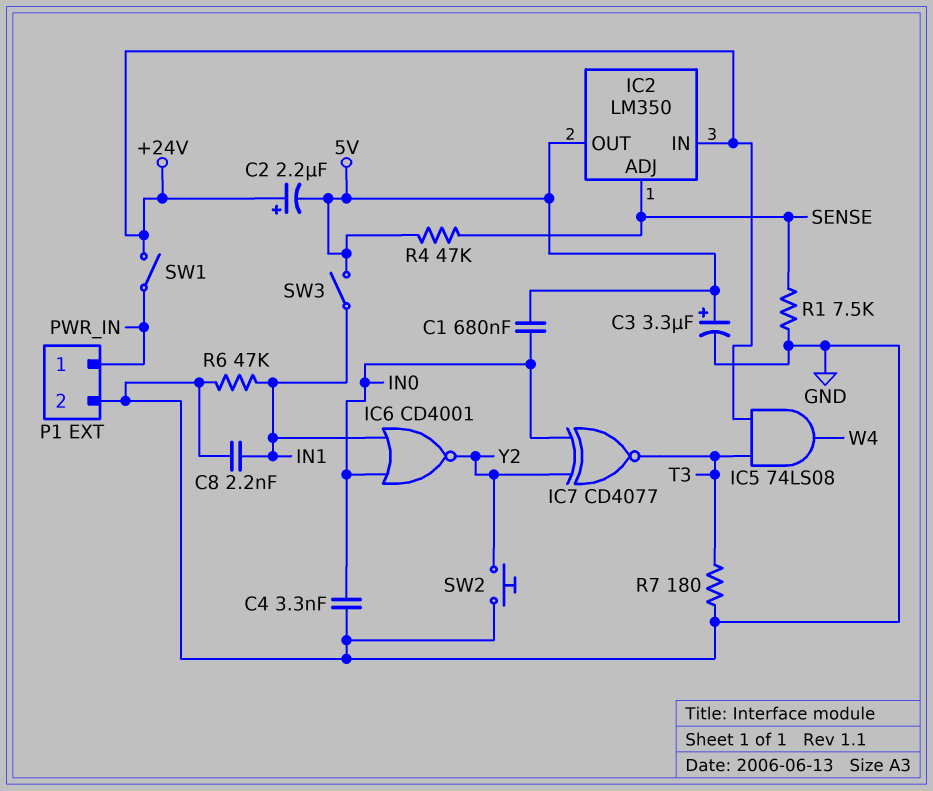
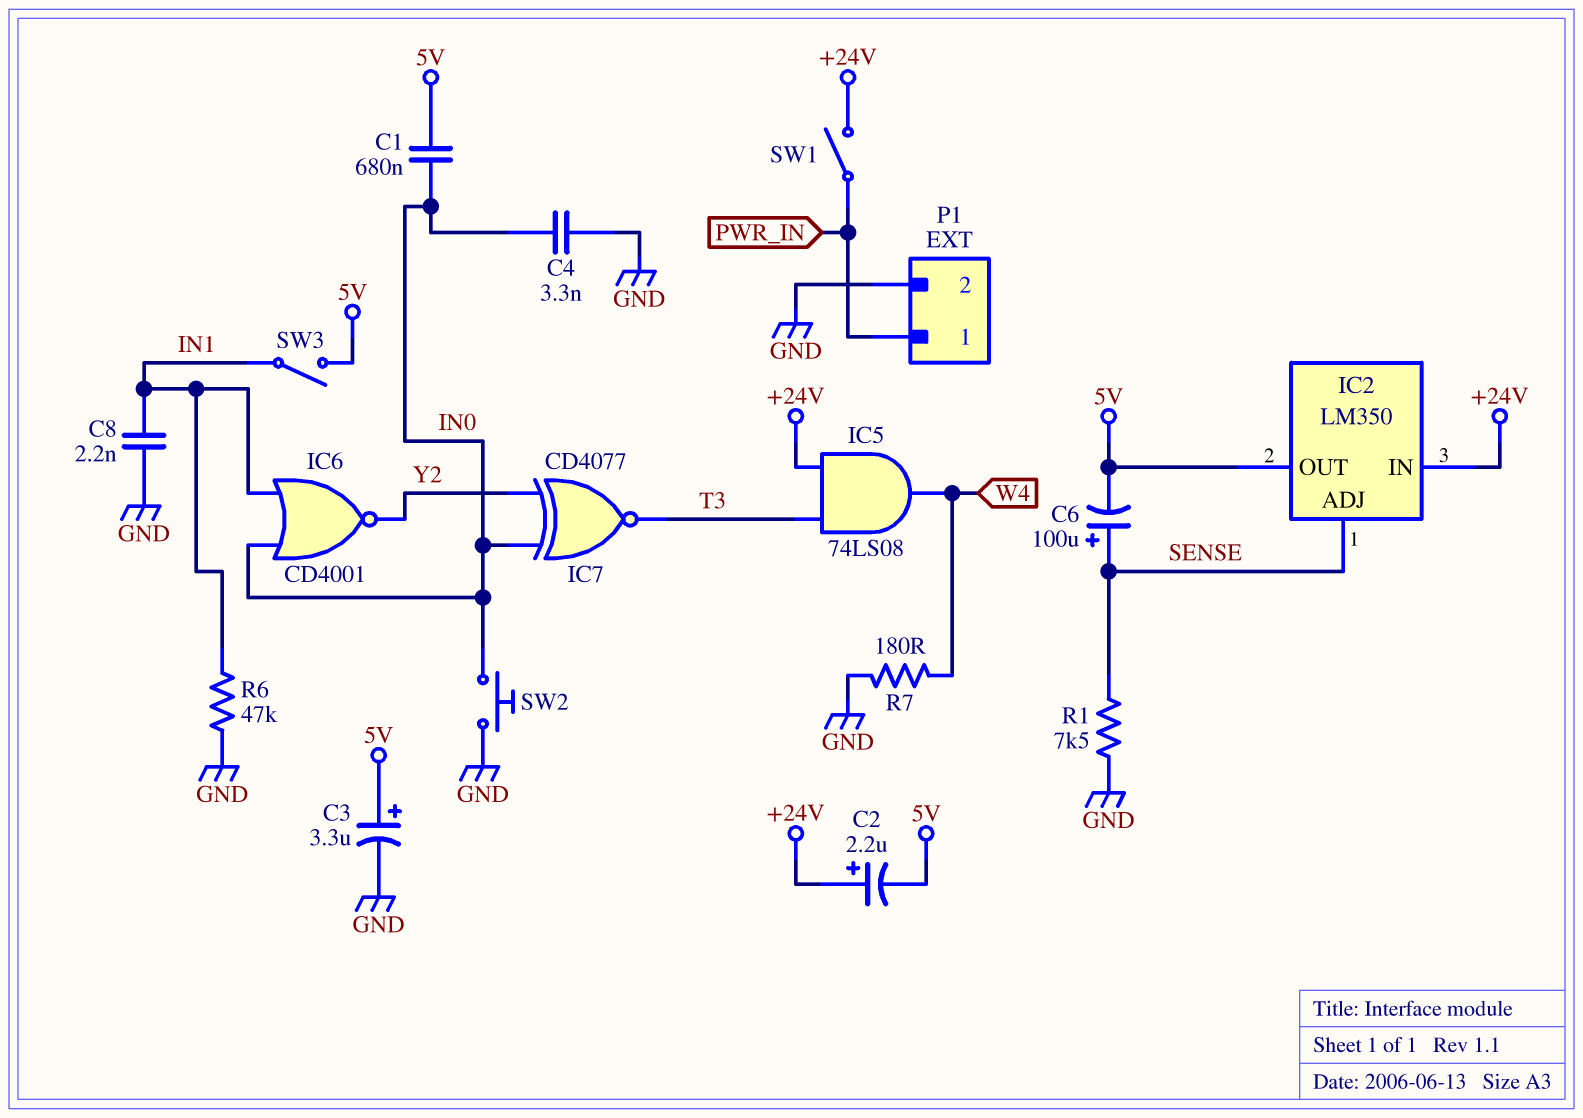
C6: none -> 100uF (plus SENSE, minus 5V)
R4: 47k (5V, SENSE) -> none
R7: 180 (GND, T3) -> 180 (GND, W4)
SW2: button (GND, Y2) -> button (GND, IN0)

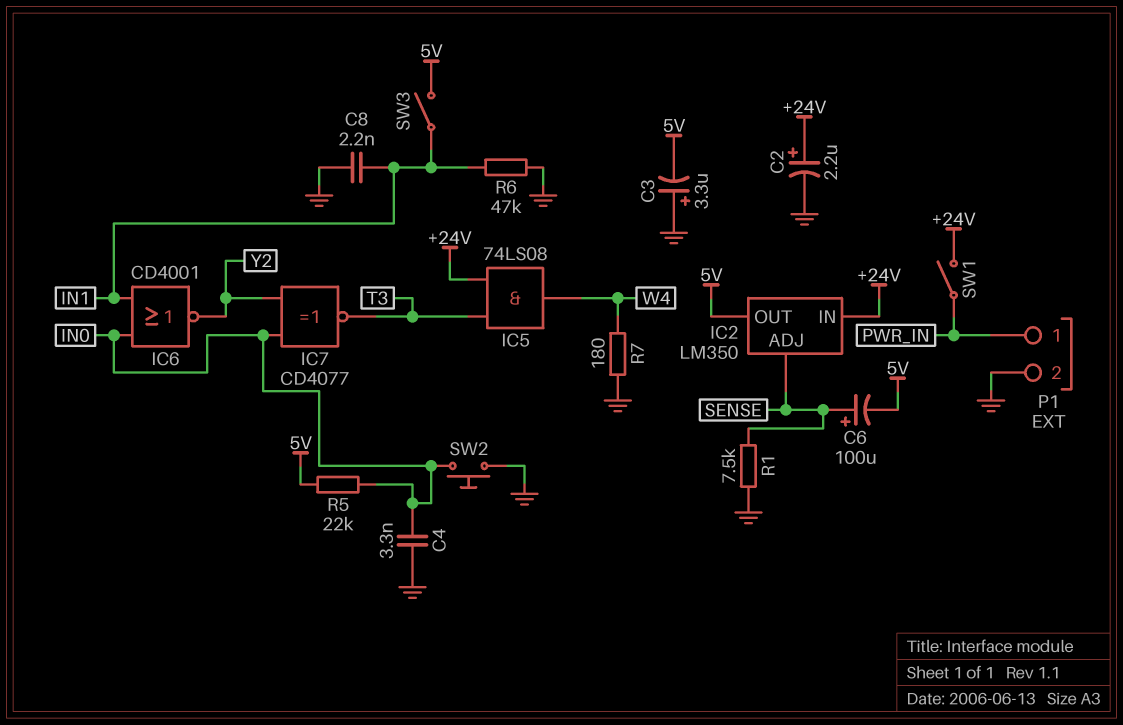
C1: 680nF (5V, IN0) -> none
C2: 2.2uF (plus +24V, minus 5V) -> 2.2uF (plus +24V, minus GND)
C3: 3.3uF (plus 5V, minus GND) -> 3.3uF (plus GND, minus 5V)
R5: none -> 22k (5V, IN0)

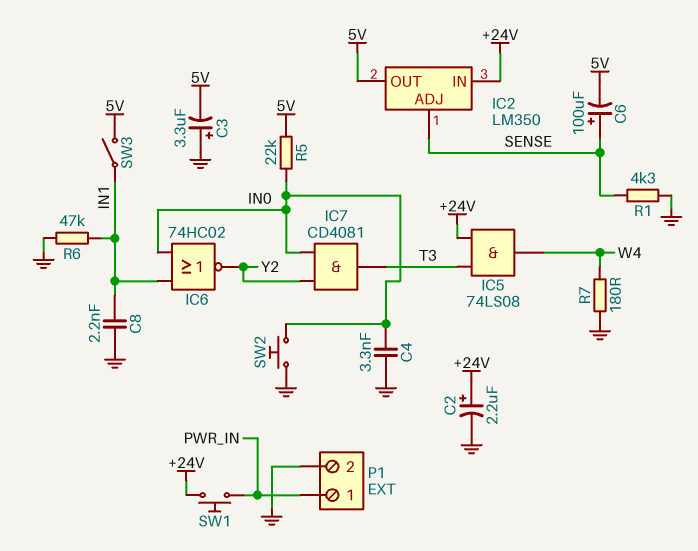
IC6: NOR CD4001 (in IN0, in IN1, out Y2) -> NOR 74HC02 (in IN0, in IN1, out Y2)
IC7: XNOR CD4077 (in IN0, in Y2, out T3) -> AND CD4081 (in IN0, in Y2, out T3)
R1: 7.5k (GND, SENSE) -> 4.3k (GND, SENSE)
SW1: switch (+24V, PWR_IN) -> button (+24V, PWR_IN)

